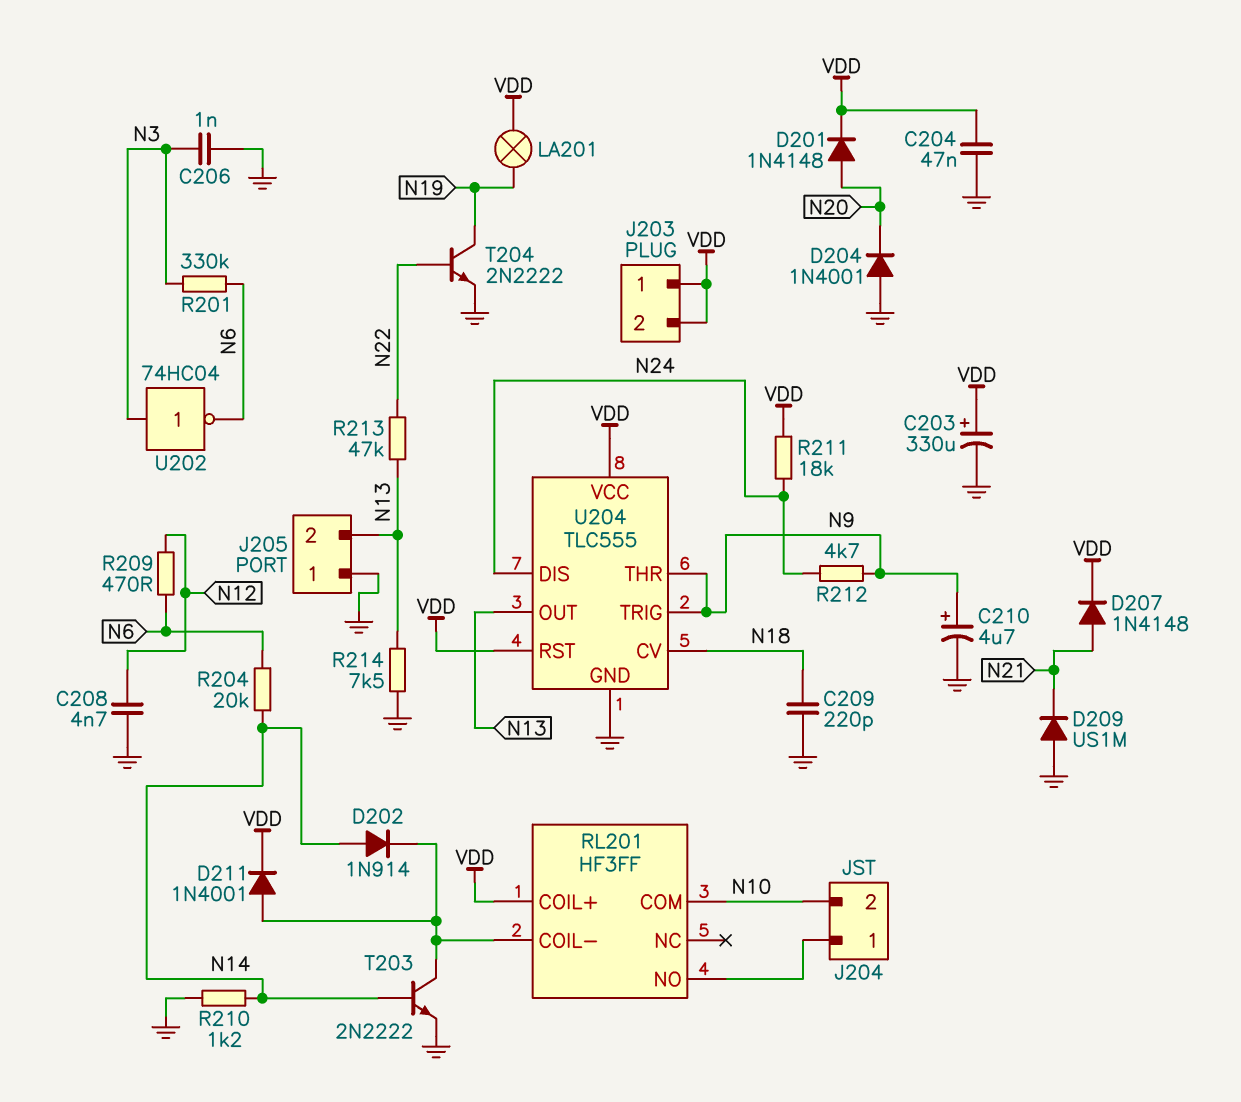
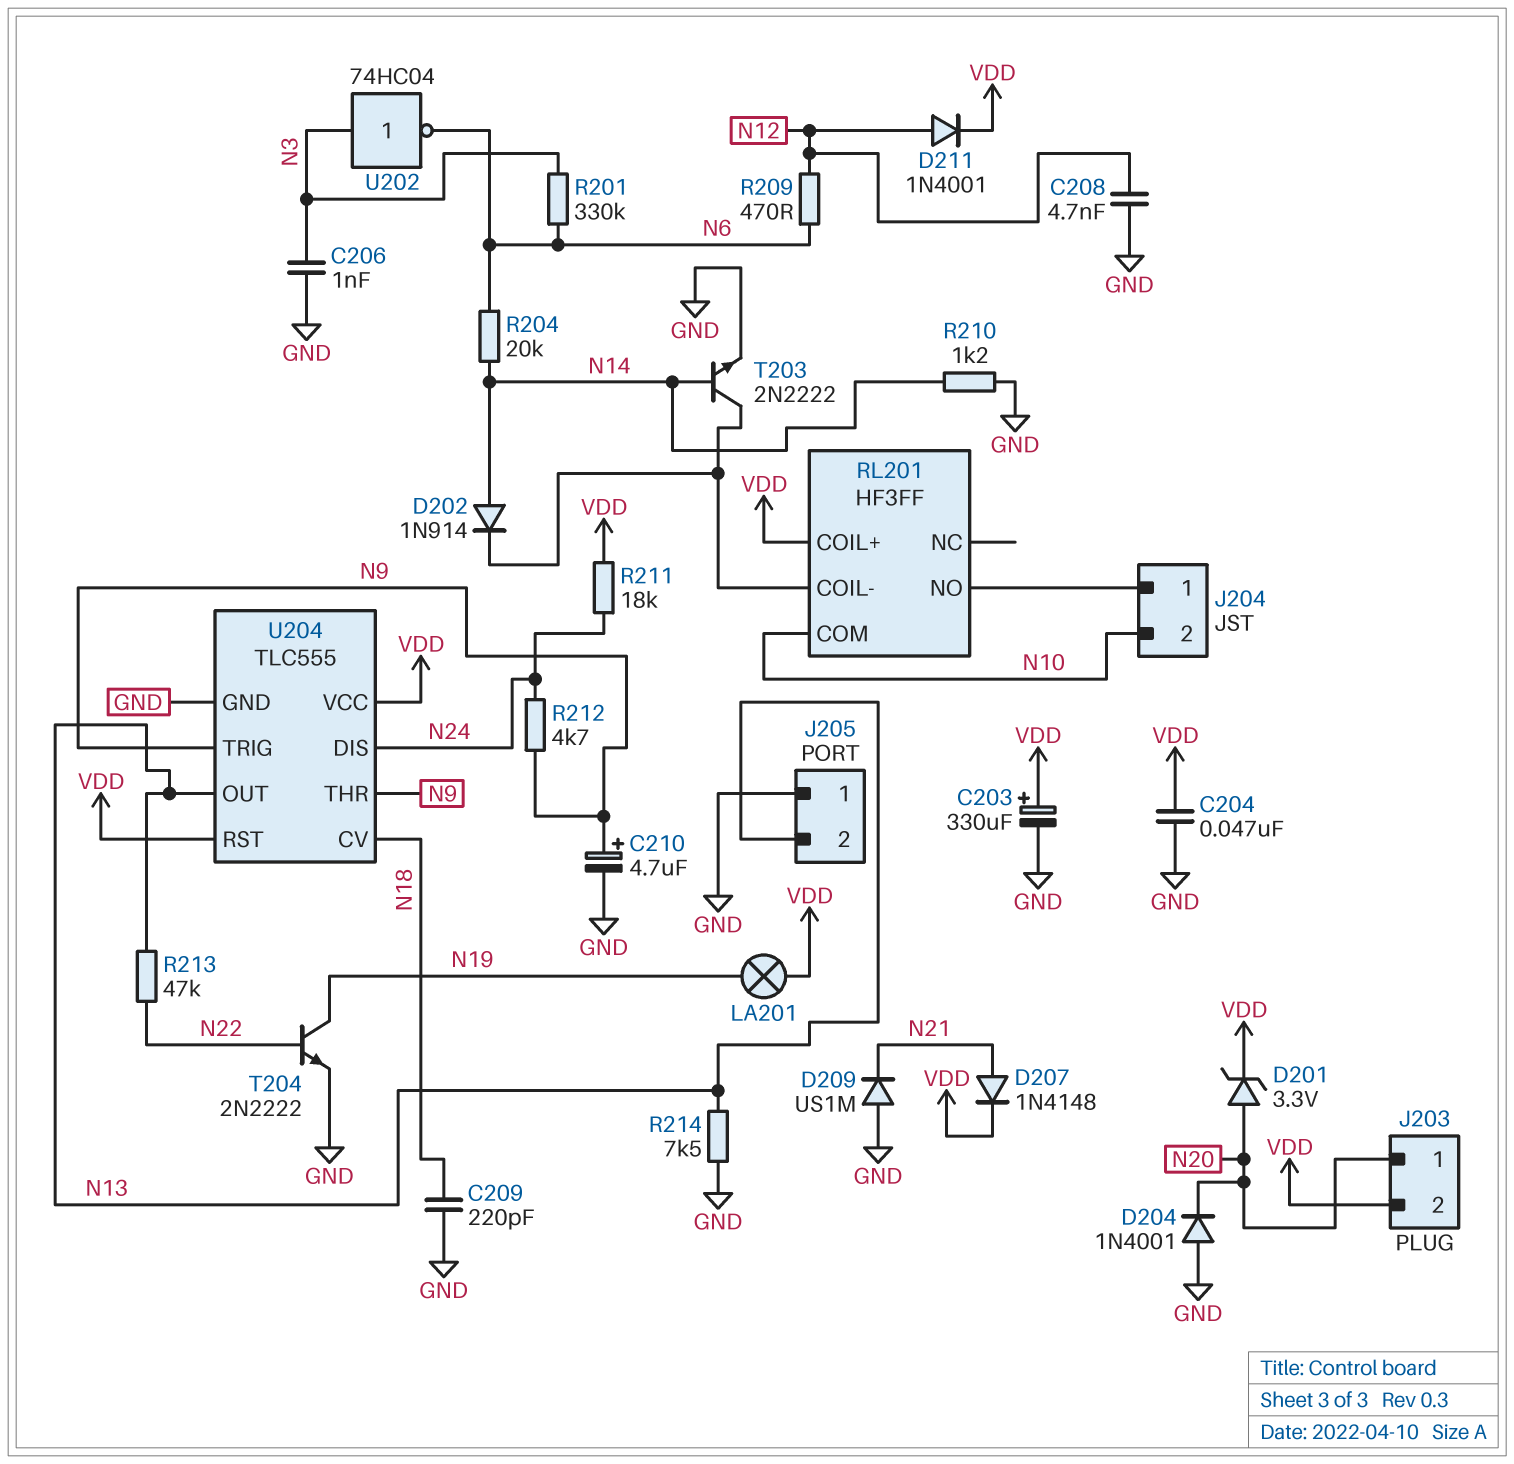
D201: diode 1N4148 (A N20, K VDD) -> zener 3.3V (A N20, K VDD)
D211: diode 1N4001 (A RL201/COIL-, K VDD) -> diode 1N4001 (A N12, K VDD)
J203 pin 1: VDD -> N20

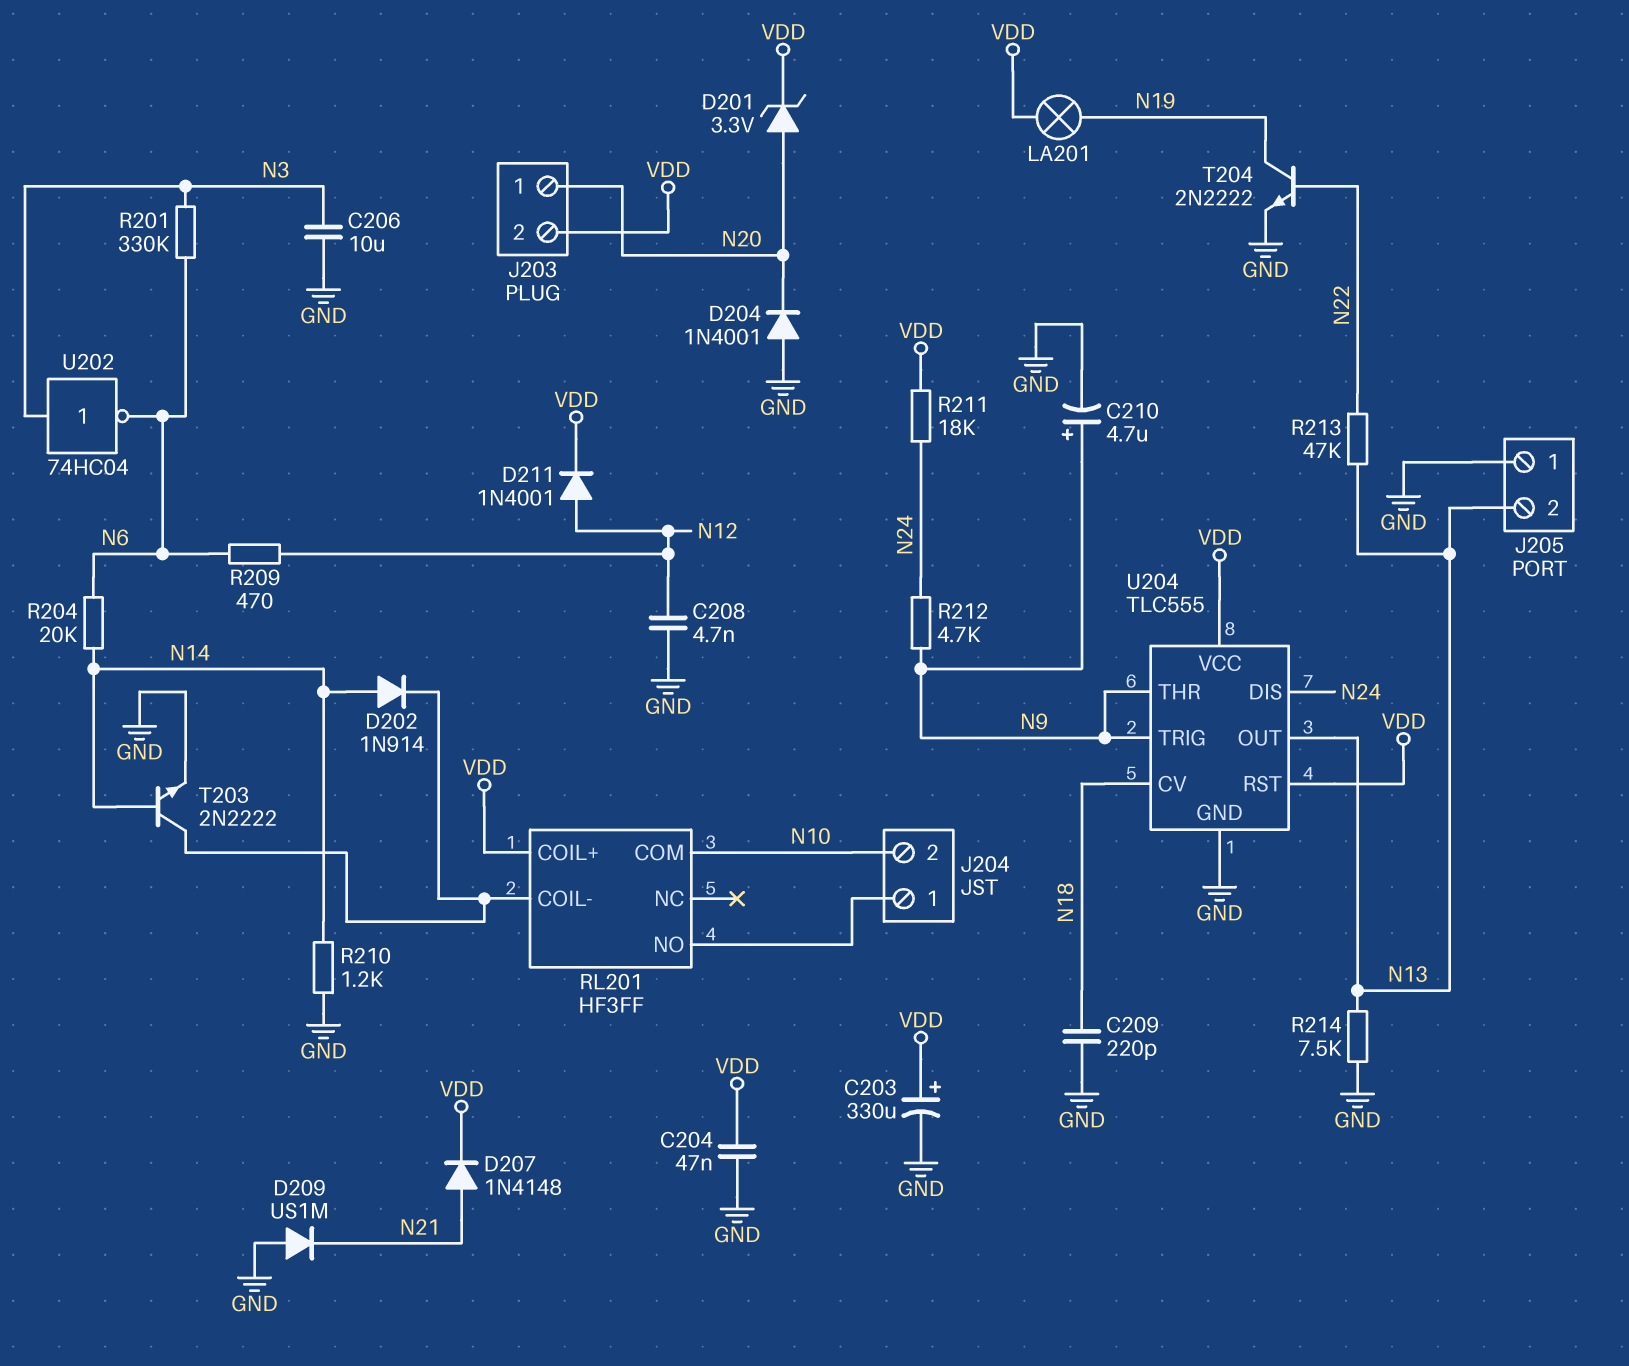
C206: 1nF (GND, N3) -> 10uF (GND, N3)

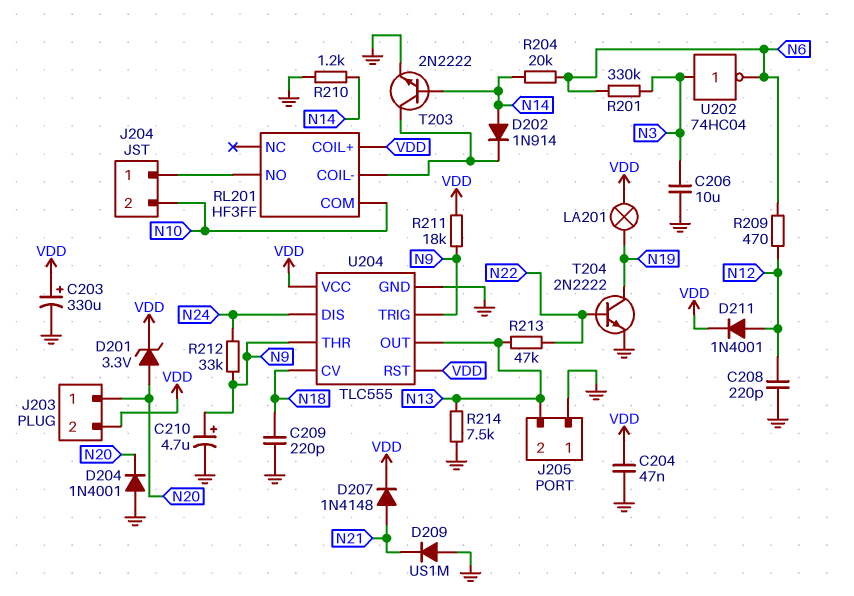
C208: 4.7nF (GND, N12) -> 220pF (GND, N12)
R211: 18k (N24, VDD) -> 18k (N9, VDD)
R212: 4.7k (N9, N24) -> 33k (N9, N24)

